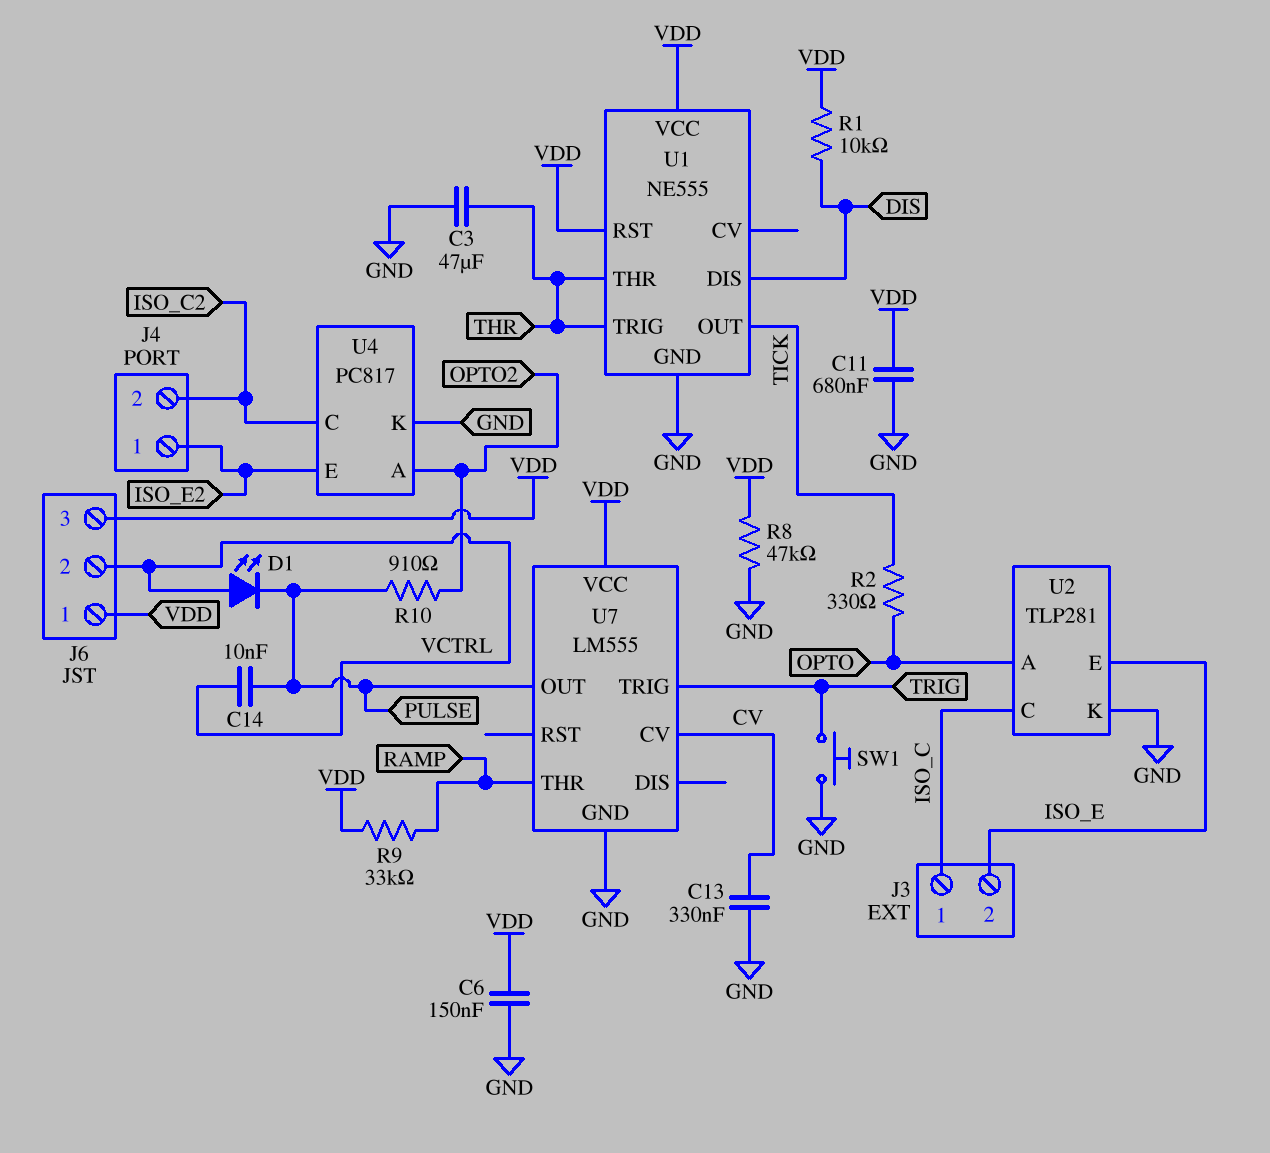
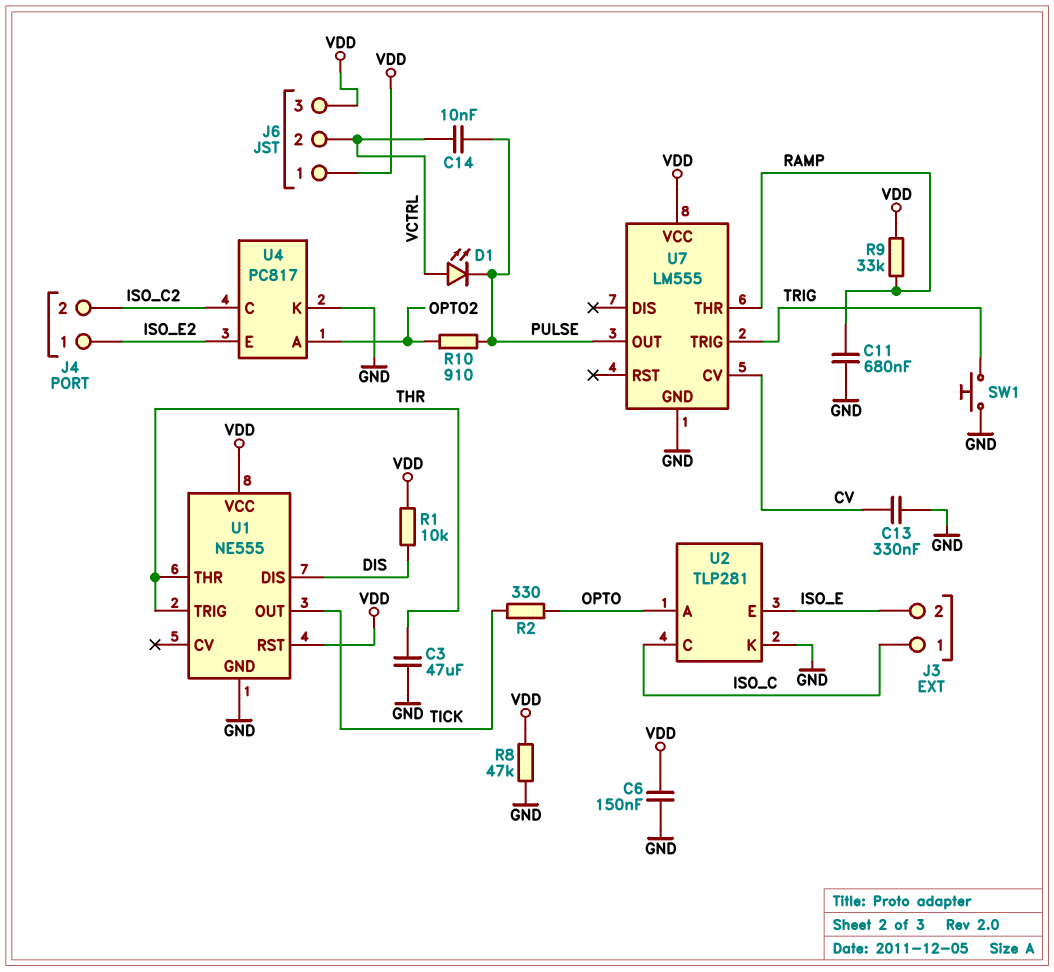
C11: 680nF (GND, VDD) -> 680nF (GND, RAMP)

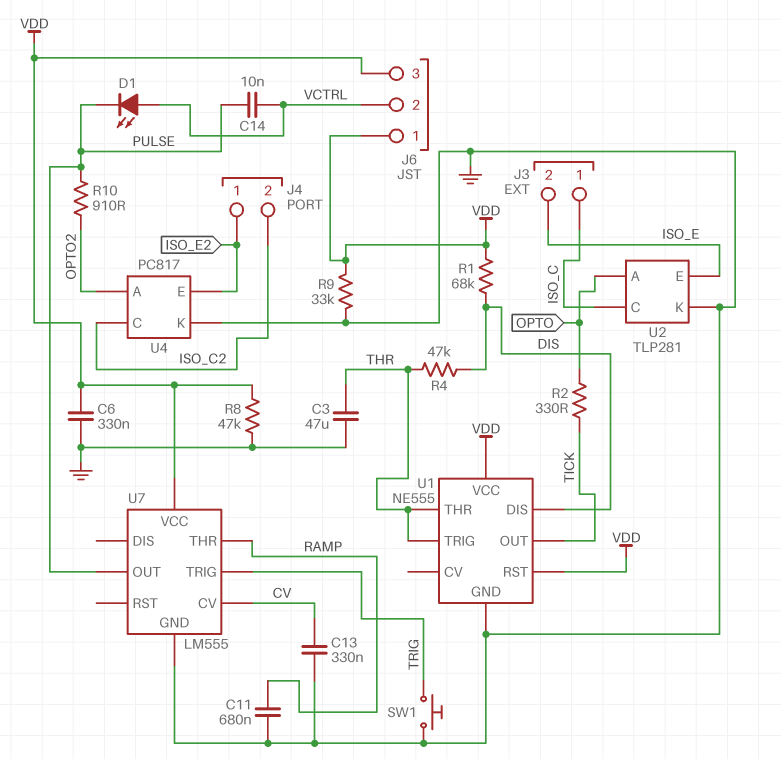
C6: 150nF (GND, VDD) -> 330nF (GND, VDD)
R1: 10k (DIS, VDD) -> 68k (DIS, VDD)
R4: none -> 47k (DIS, THR)
R9: 33k (RAMP, VDD) -> 33k (GND, VDD)

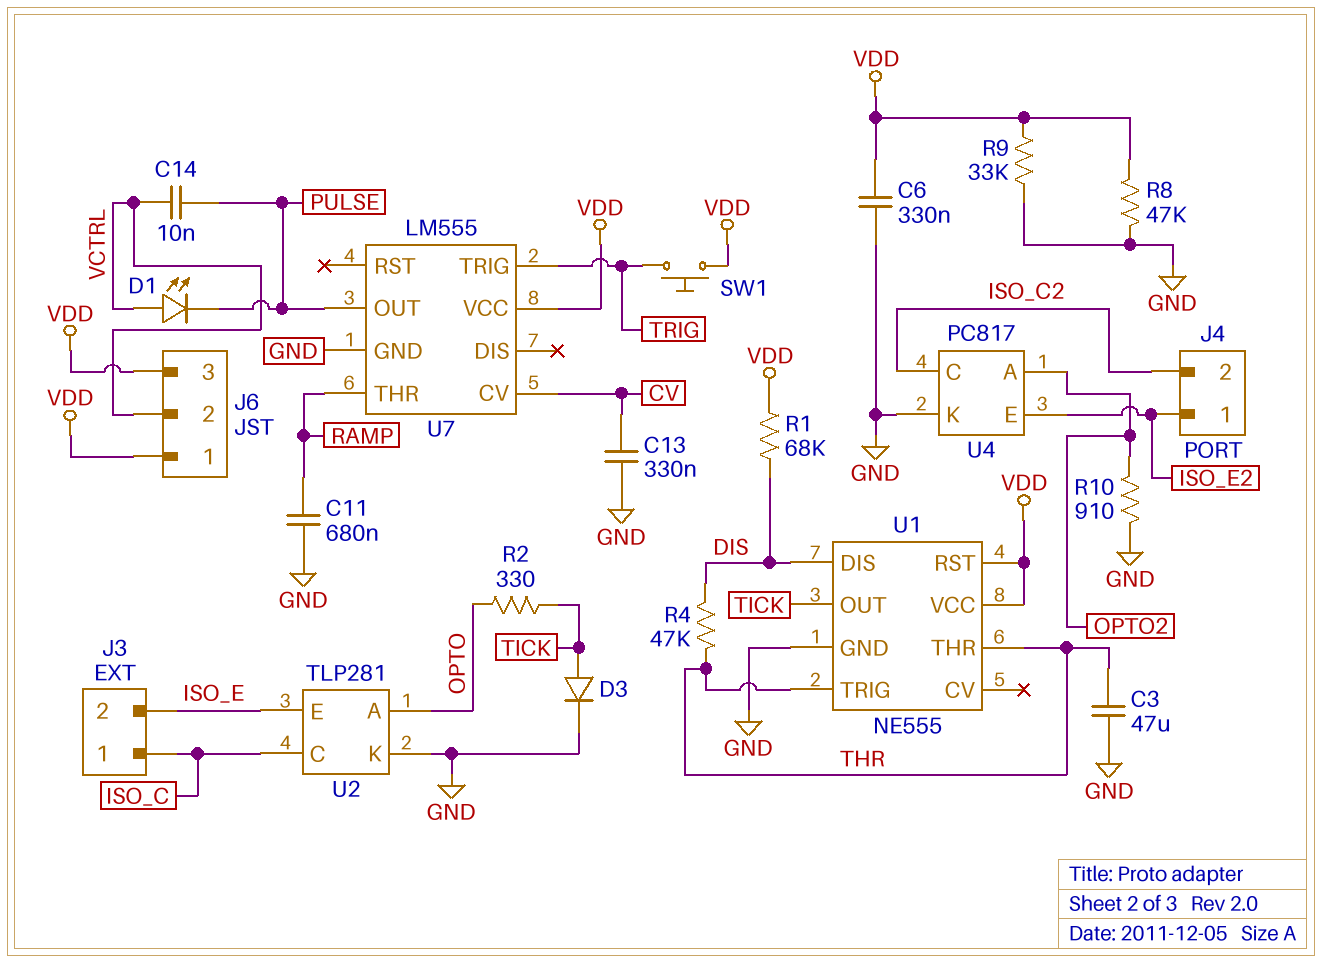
D3: none -> diode (A TICK, K GND)
R10: 910 (OPTO2, PULSE) -> 910 (GND, OPTO2)
SW1: button (GND, TRIG) -> button (TRIG, VDD)

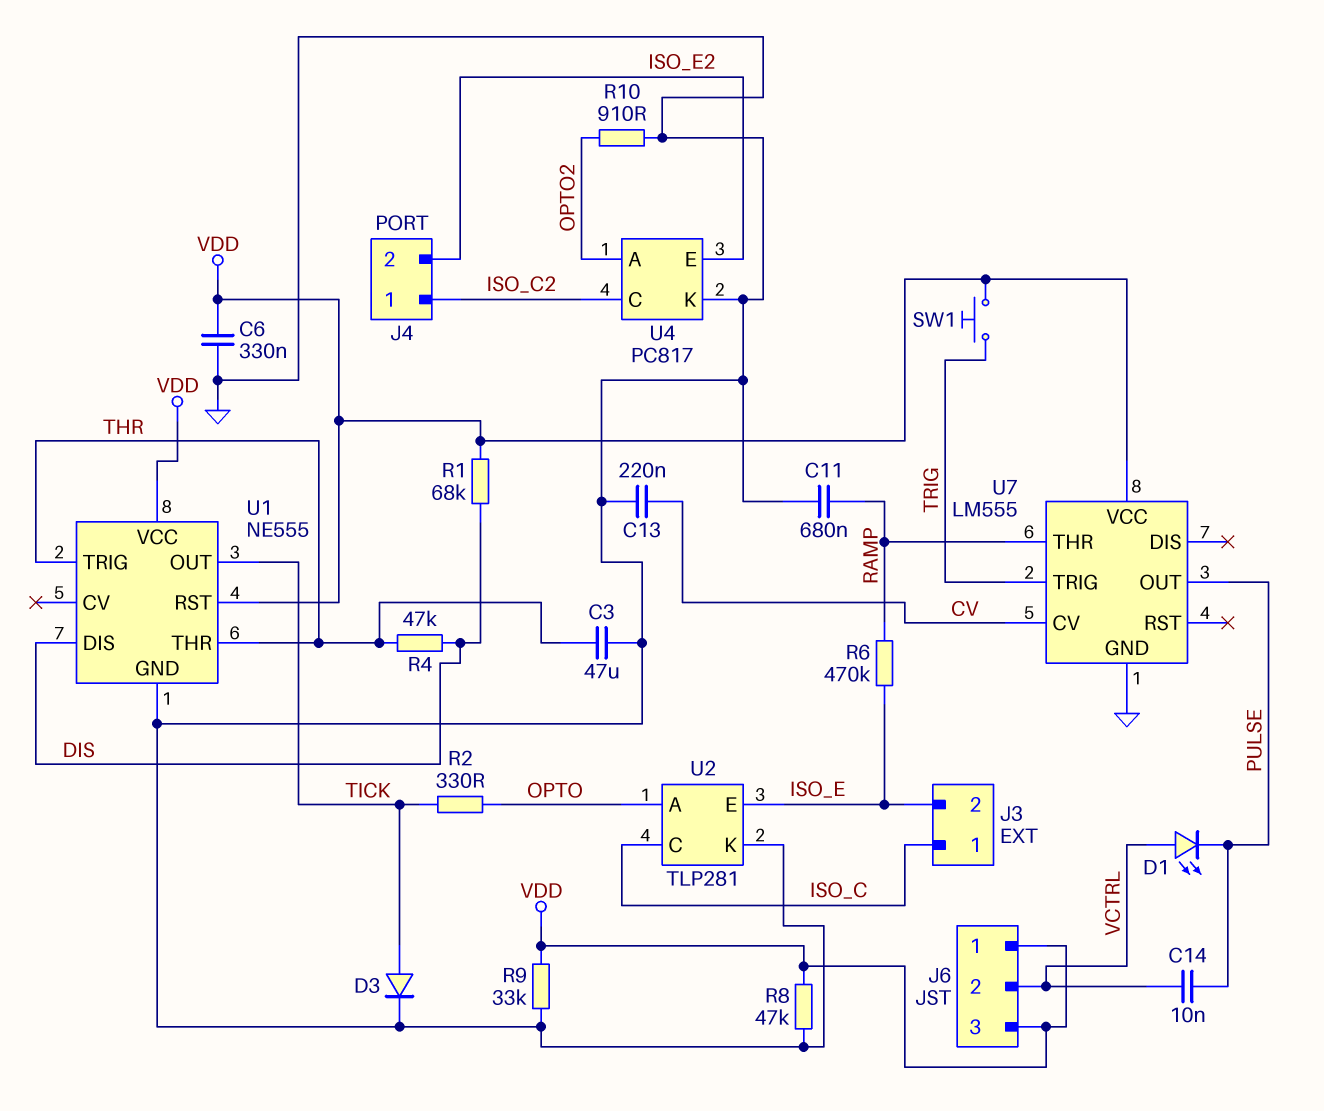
C13: 330nF (CV, GND) -> 220nF (CV, GND)
J4 pin 1: ISO_E2 -> ISO_C2
J4 pin 2: ISO_C2 -> ISO_E2
R6: none -> 470k (ISO_E, RAMP)

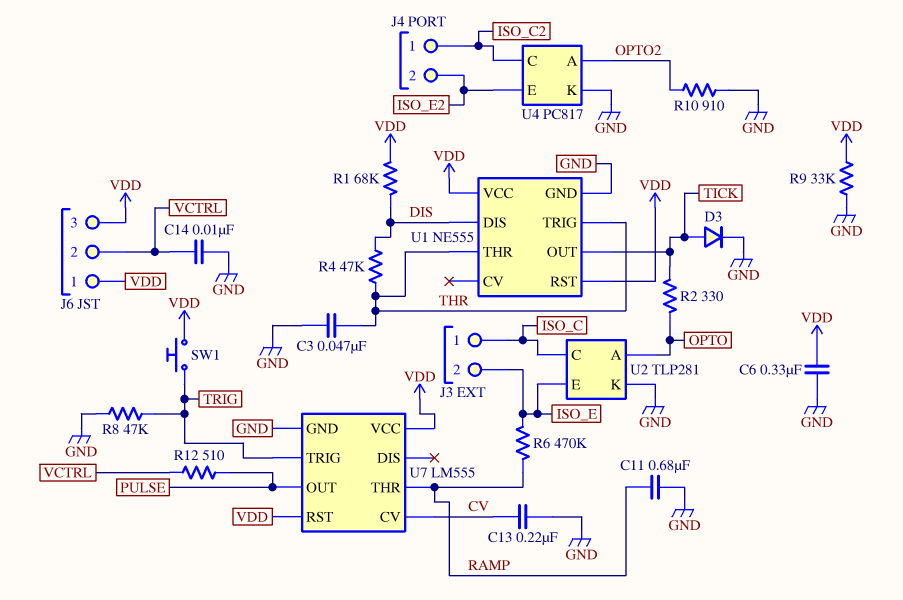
C3: 47uF (GND, THR) -> 47nF (GND, THR)
C14: 10nF (PULSE, VCTRL) -> 10nF (GND, VCTRL)
D1: LED (A VCTRL, K PULSE) -> none
R8: 47k (GND, VDD) -> 47k (GND, TRIG)
R12: none -> 510 (PULSE, VCTRL)
U7 pin RST: none -> VDD

